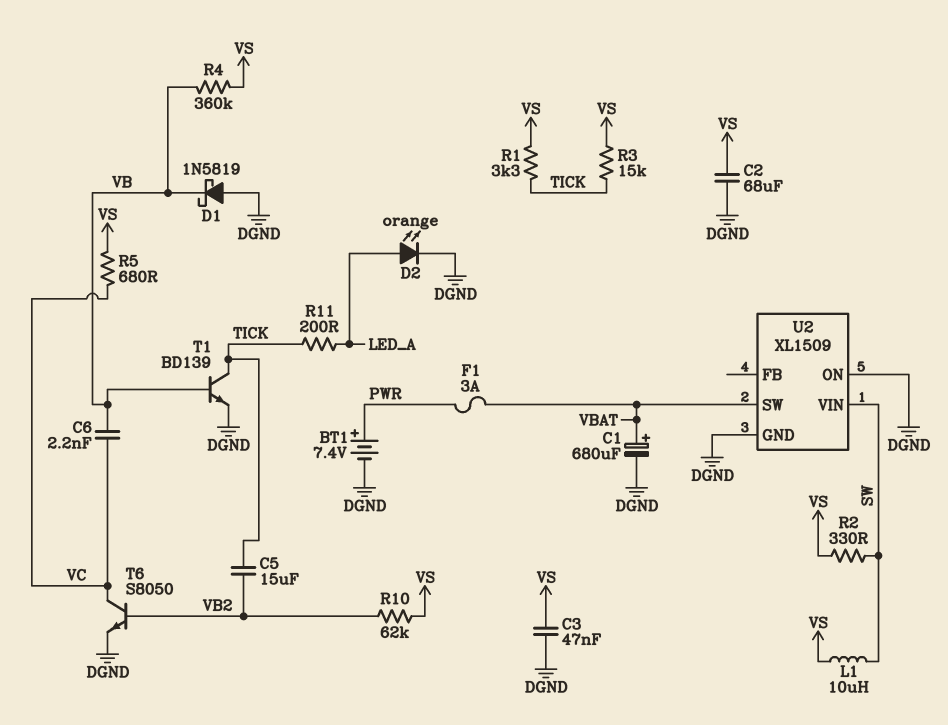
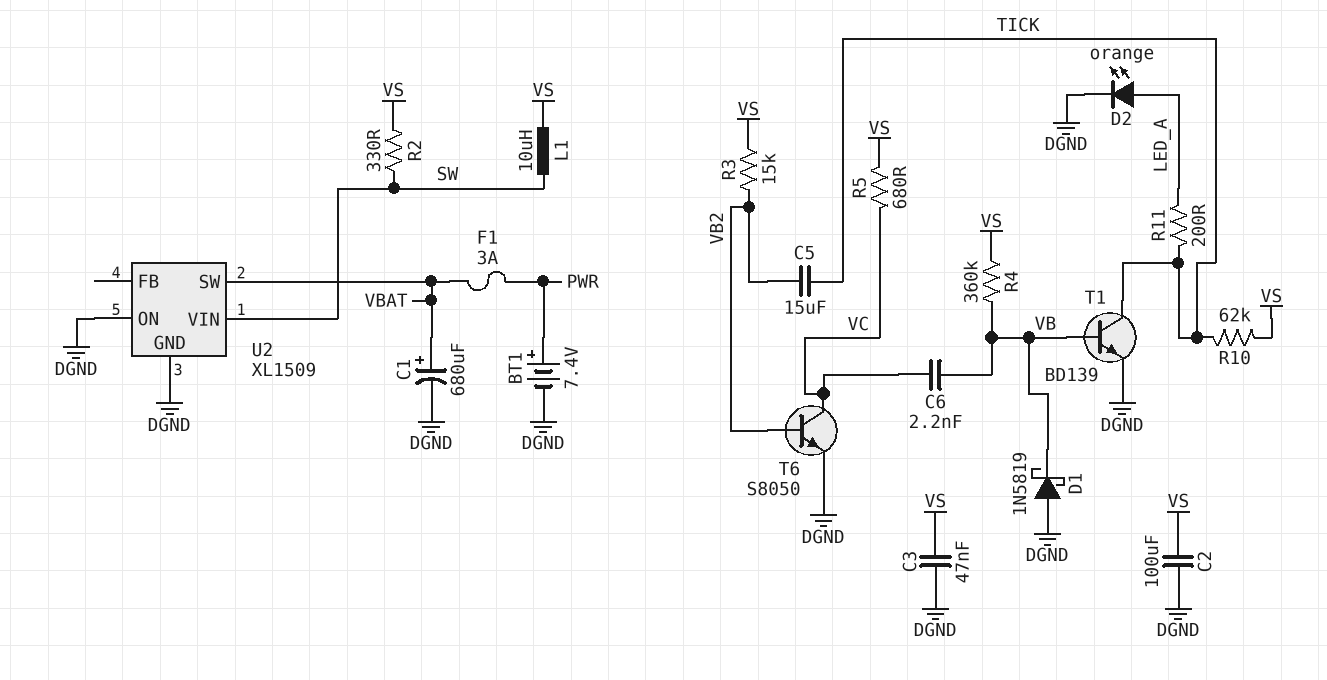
C2: 68uF (DGND, VS) -> 100uF (DGND, VS)
R1: 3.3k (TICK, VS) -> none
R3: 15k (TICK, VS) -> 15k (VB2, VS)
R10: 62k (VB2, VS) -> 62k (TICK, VS)

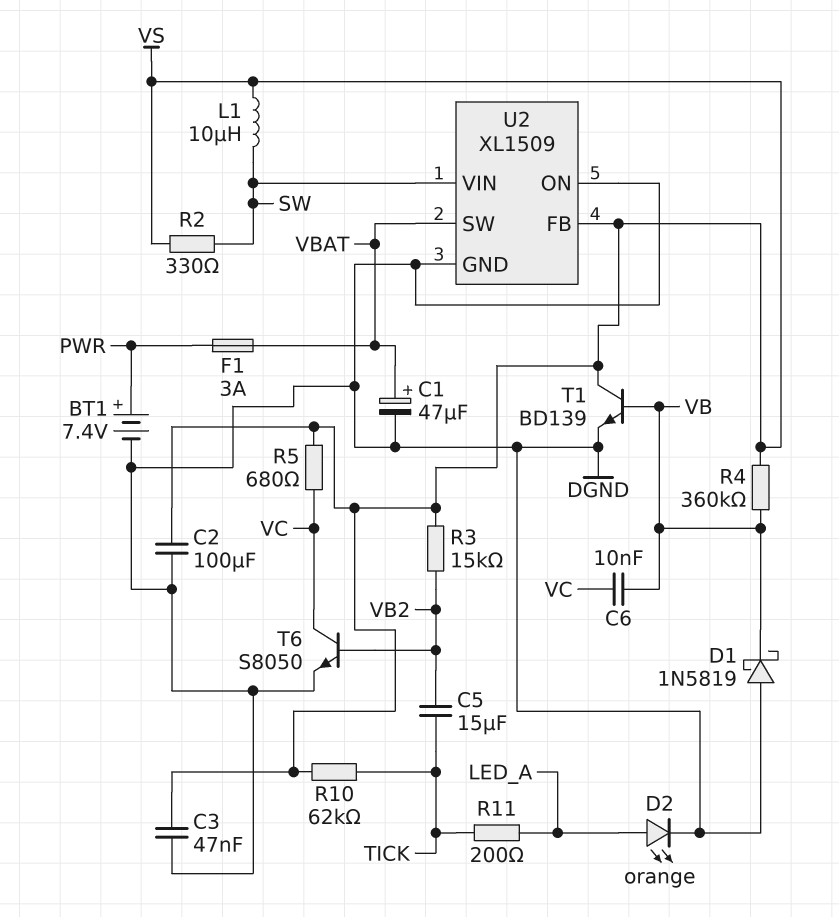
C1: 680uF (plus VBAT, minus DGND) -> 47uF (plus VBAT, minus DGND)
C6: 2.2nF (VB, VC) -> 10nF (VB, VC)
T1: NPN BD139 (B VB, C TICK, E DGND) -> NPN BD139 (B VB, C VS, E DGND)
U2 pin FB: none -> VS

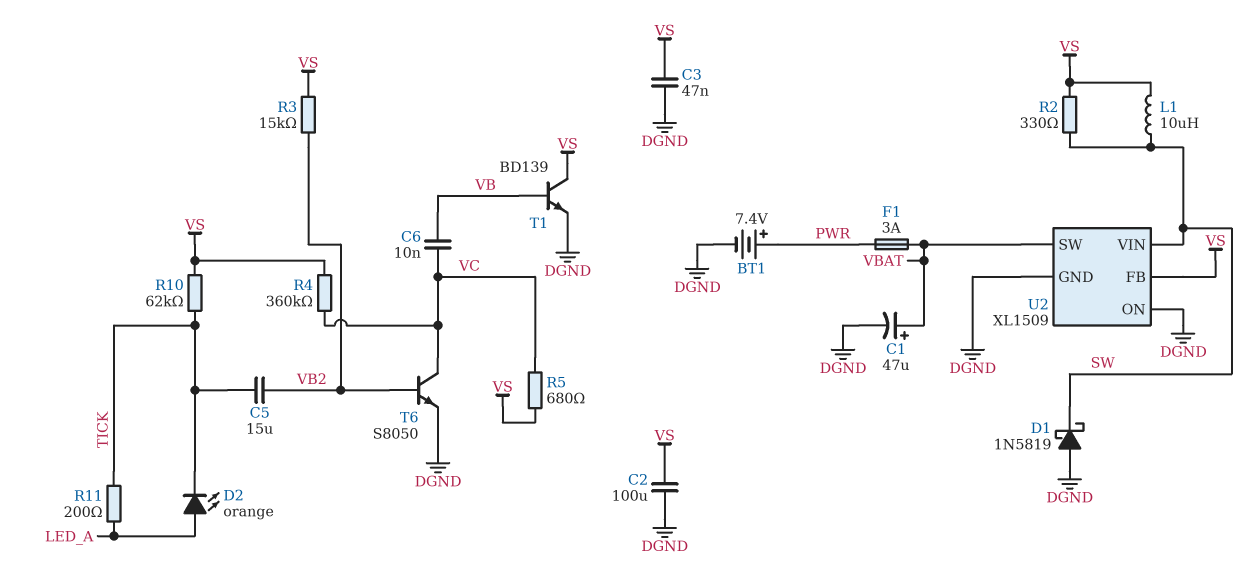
D1: schottky 1N5819 (A DGND, K VB) -> schottky 1N5819 (A DGND, K SW)
D2: LED orange (A LED_A, K DGND) -> LED orange (A LED_A, K TICK)
R4: 360k (VB, VS) -> 360k (VC, VS)

